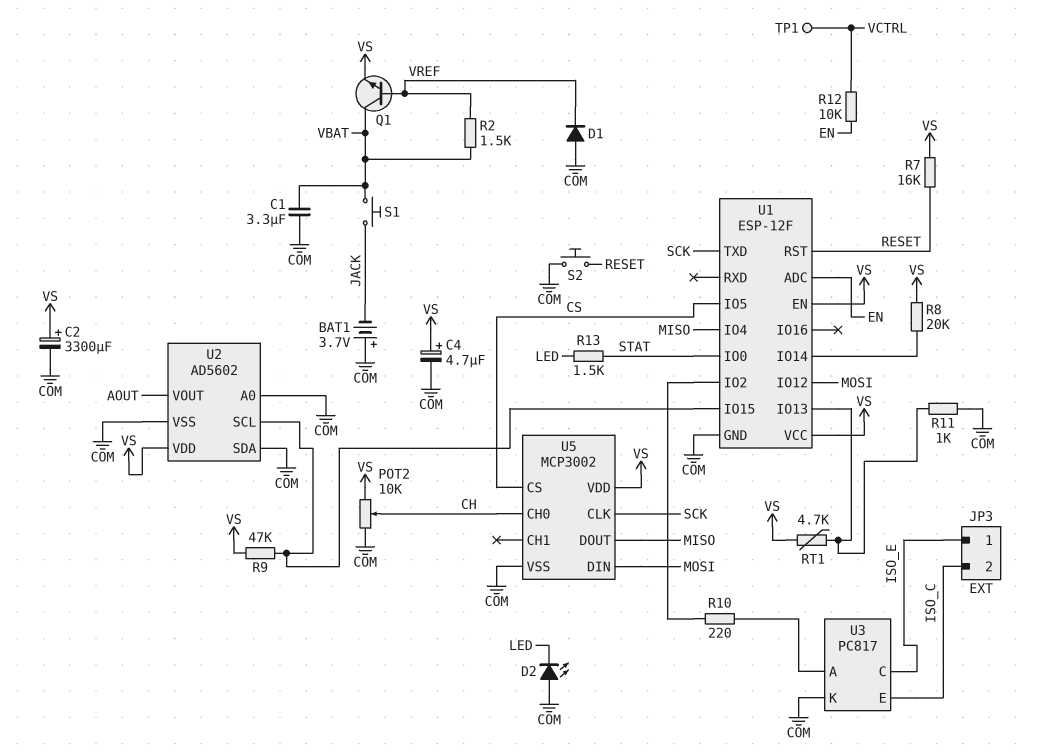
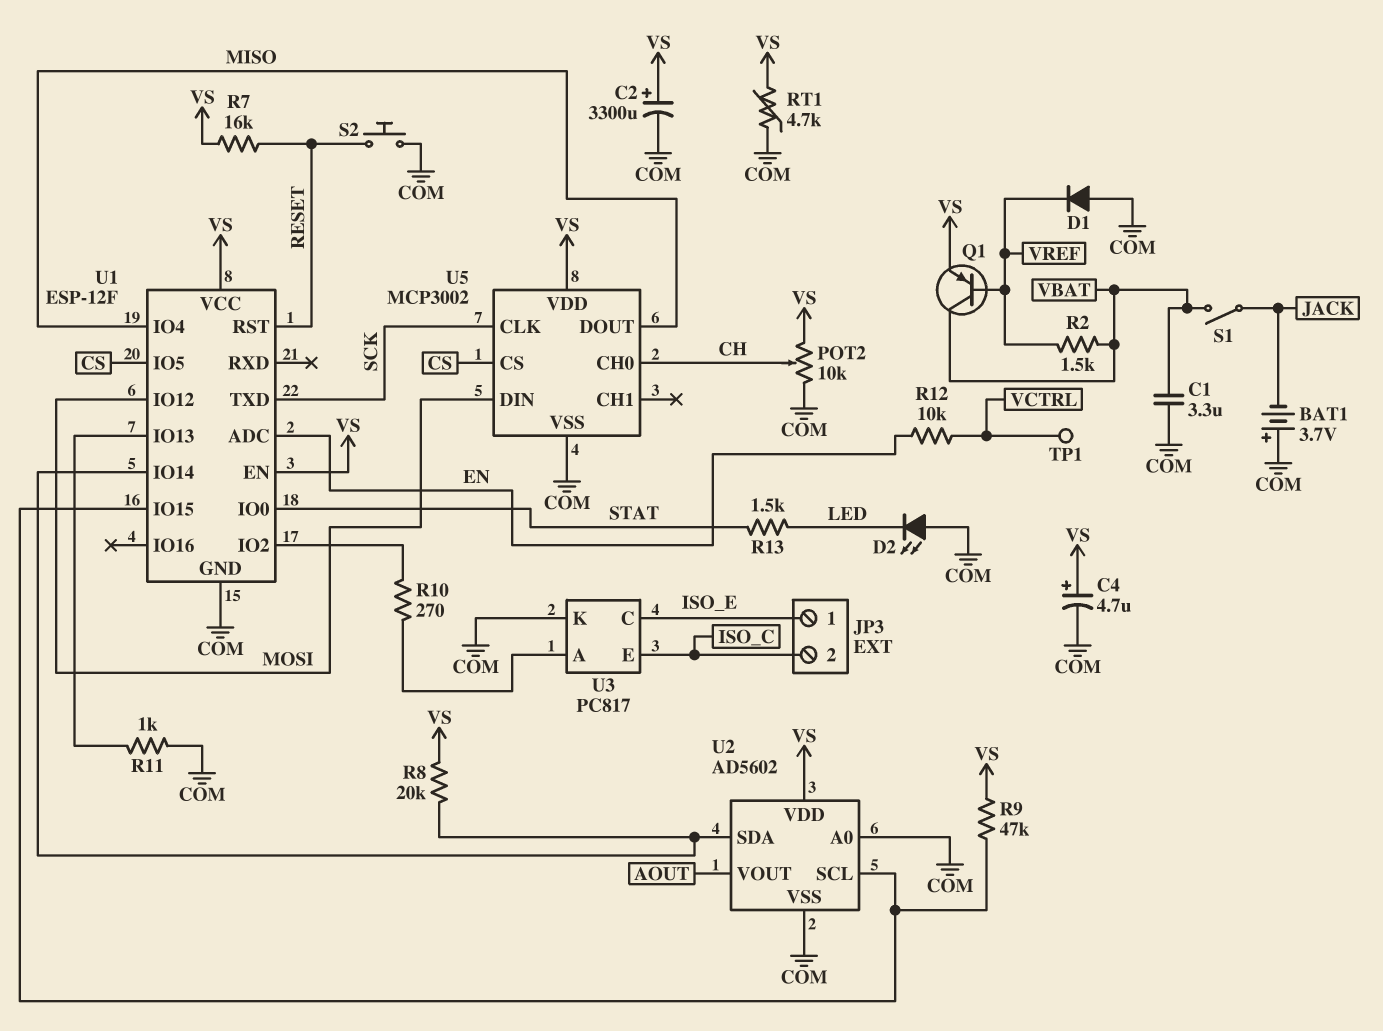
Q1: NPN (B VREF, C VBAT, E VS) -> PNP (B VREF, C VBAT, E VS)
R10: 220 (U1/IO2, U3/A) -> 270 (U1/IO2, U3/A)
RT1: 4.7k (U1/IO13, VS) -> 4.7k (COM, VS)
S1: button (JACK, VBAT) -> switch (JACK, VBAT)
U2 pin SDA: COM -> U1/IO14

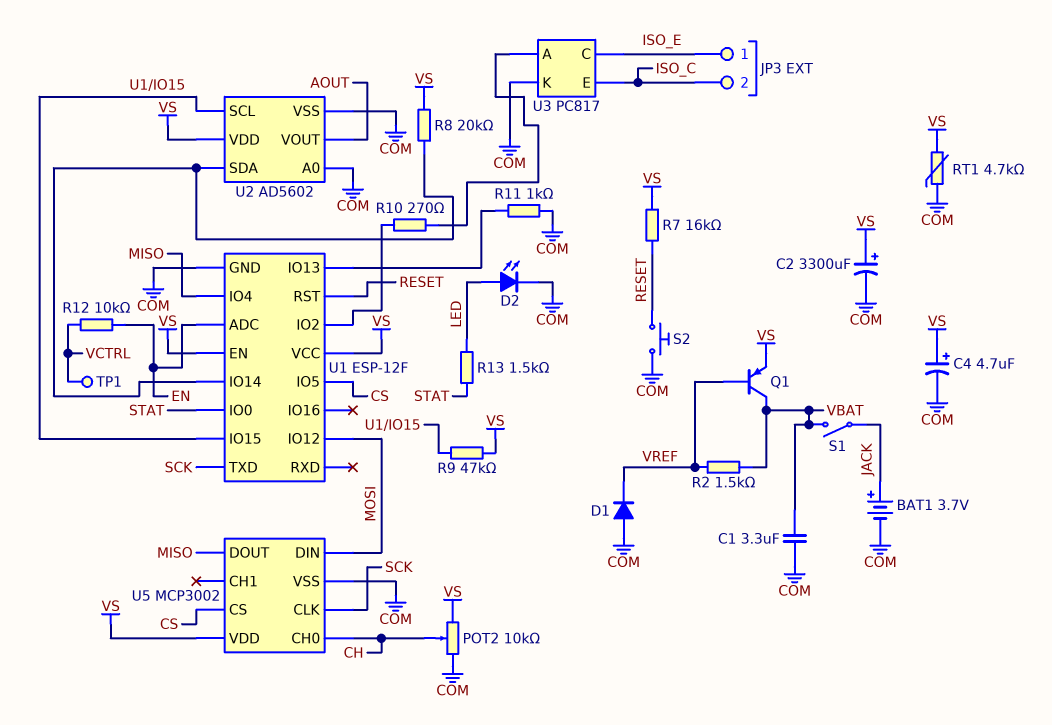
BAT1: 3.7V (plus COM, minus JACK) -> 3.7V (plus JACK, minus COM)
D2: LED (A COM, K LED) -> LED (A LED, K COM)

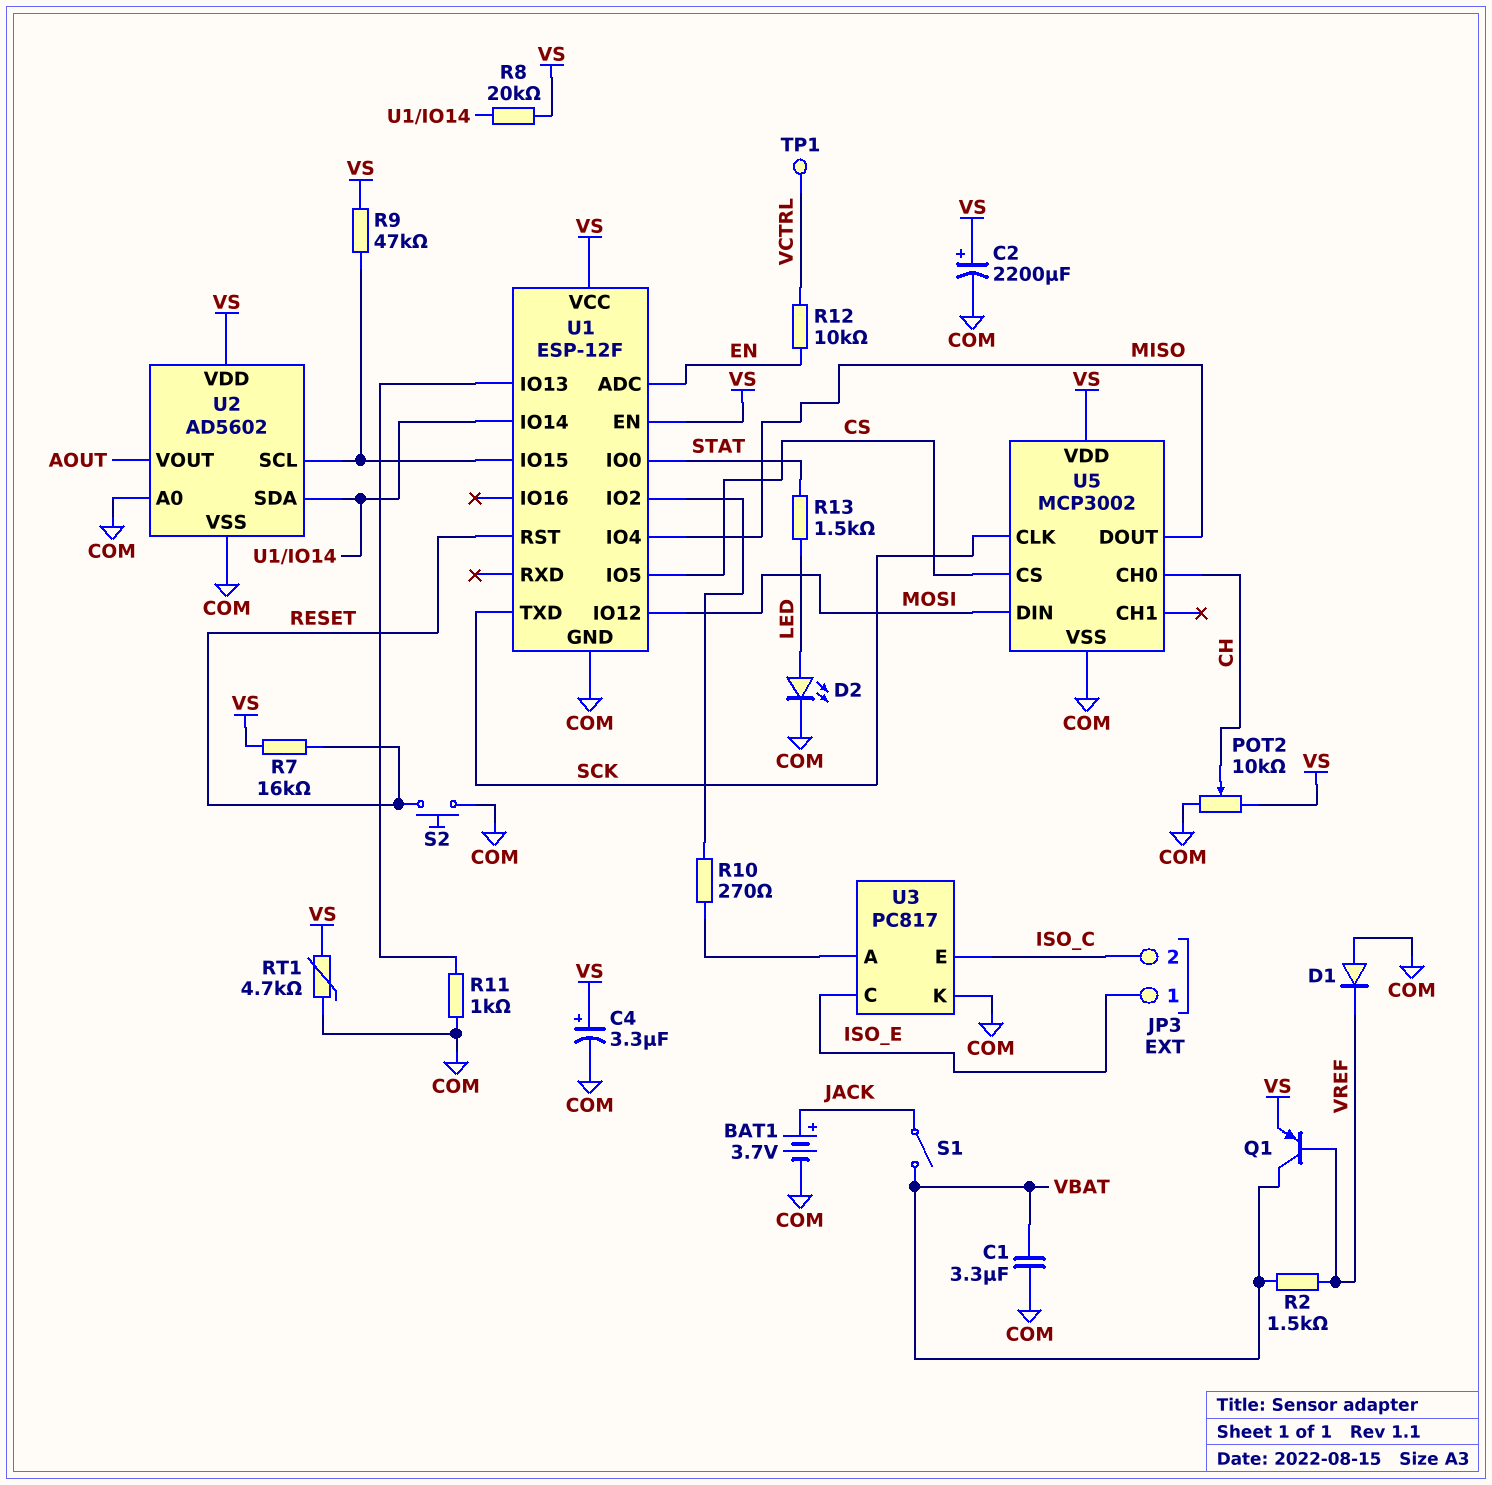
C2: 3300uF (plus VS, minus COM) -> 2200uF (plus VS, minus COM)
C4: 4.7uF (plus VS, minus COM) -> 3.3uF (plus VS, minus COM)

